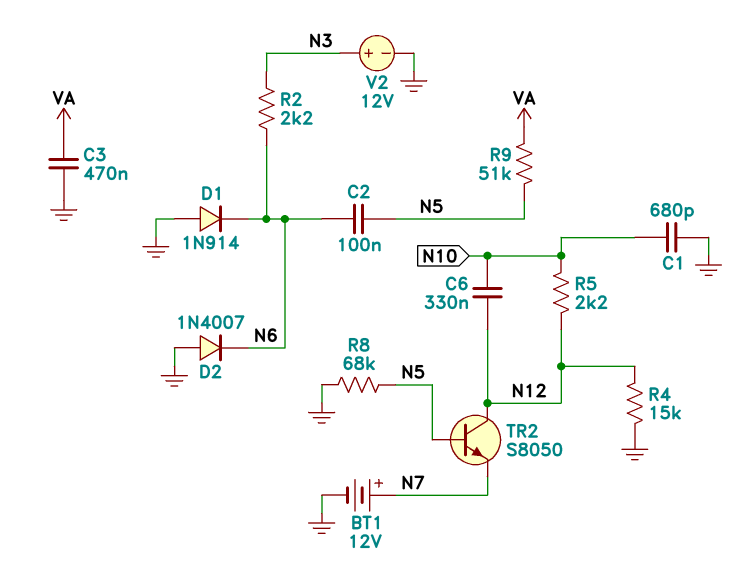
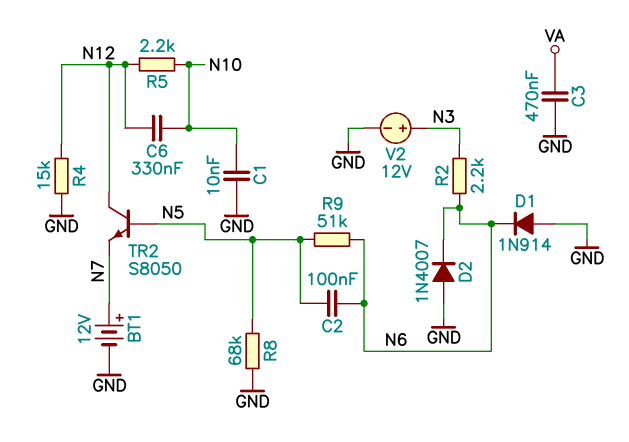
C1: 680pF (GND, N10) -> 10nF (GND, N10)
R9: 51k (N5, VA) -> 51k (N5, N6)

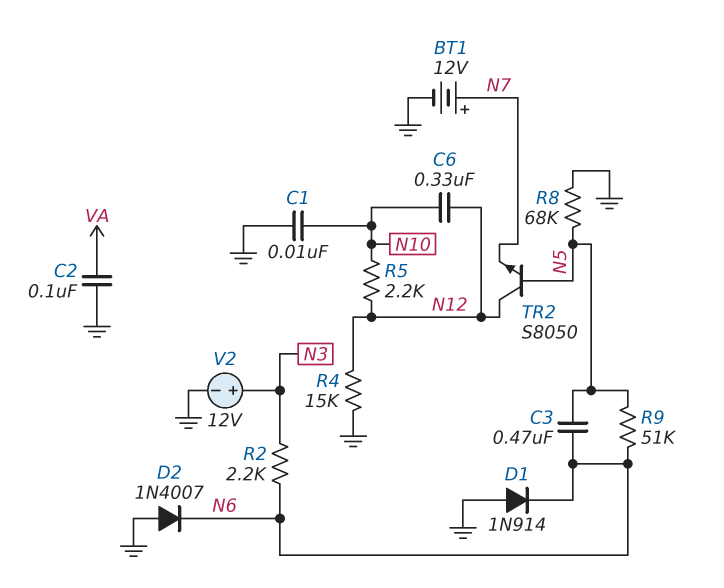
C2: 100nF (N5, N6) -> 100nF (GND, VA)
C3: 470nF (GND, VA) -> 470nF (N5, N6)

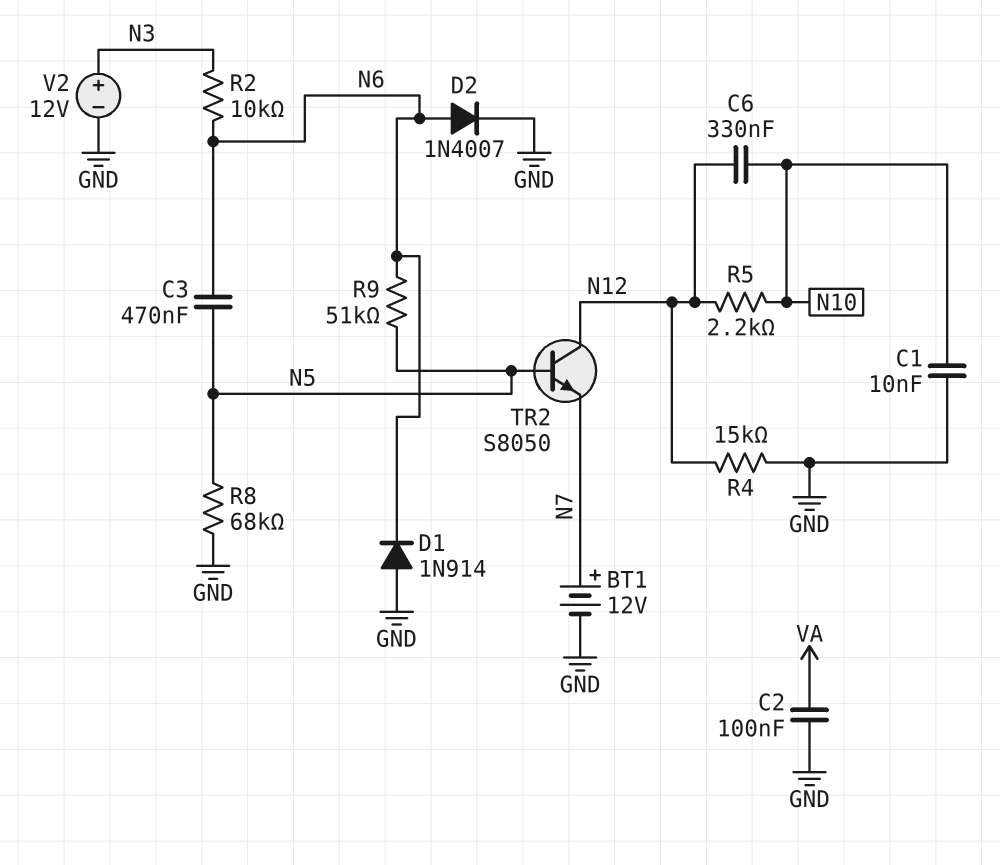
D2: diode 1N4007 (A GND, K N6) -> diode 1N4007 (A N6, K GND)
R2: 2.2k (N3, N6) -> 10k (N3, N6)

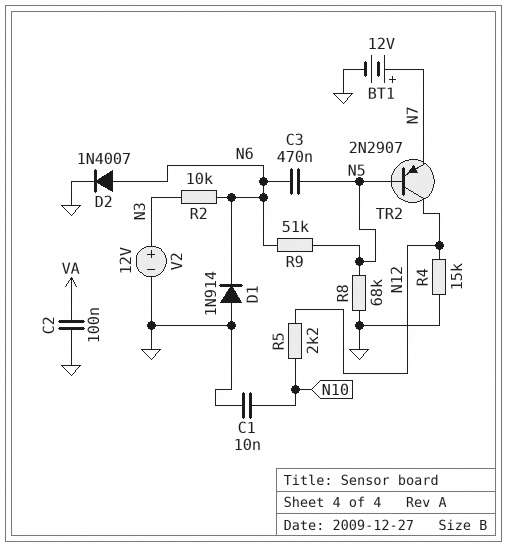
C6: 330nF (N10, N12) -> none
TR2: NPN S8050 (B N5, C N12, E N7) -> PNP 2N2907 (B N5, C N12, E N7)

